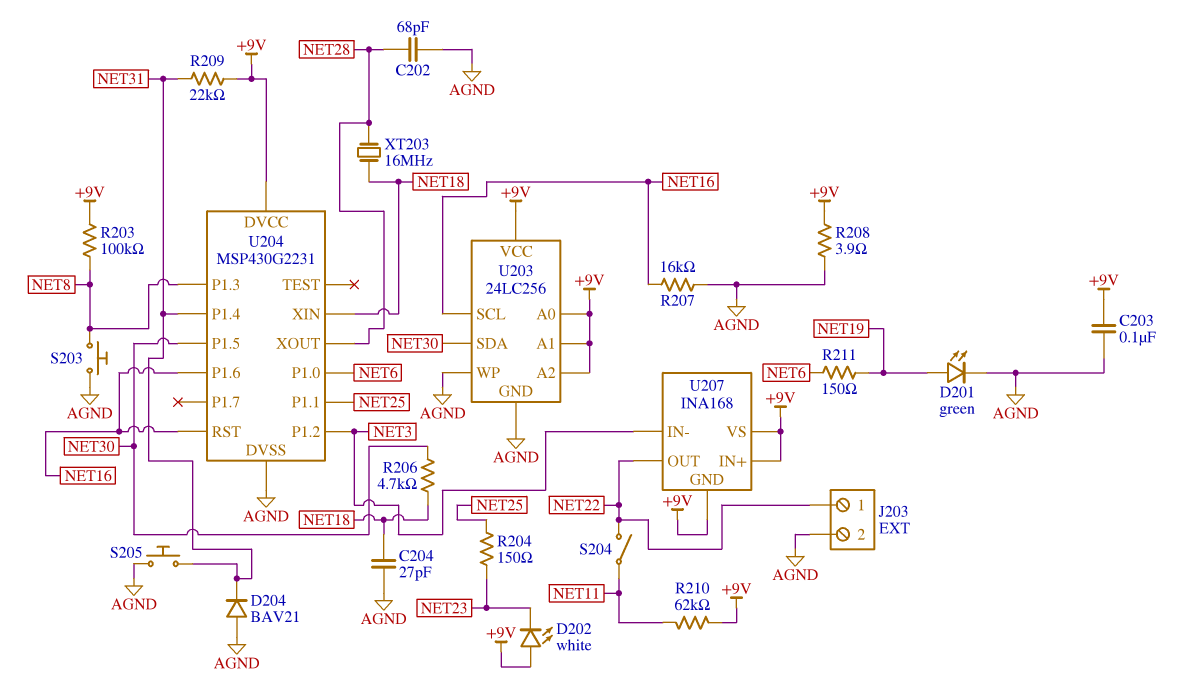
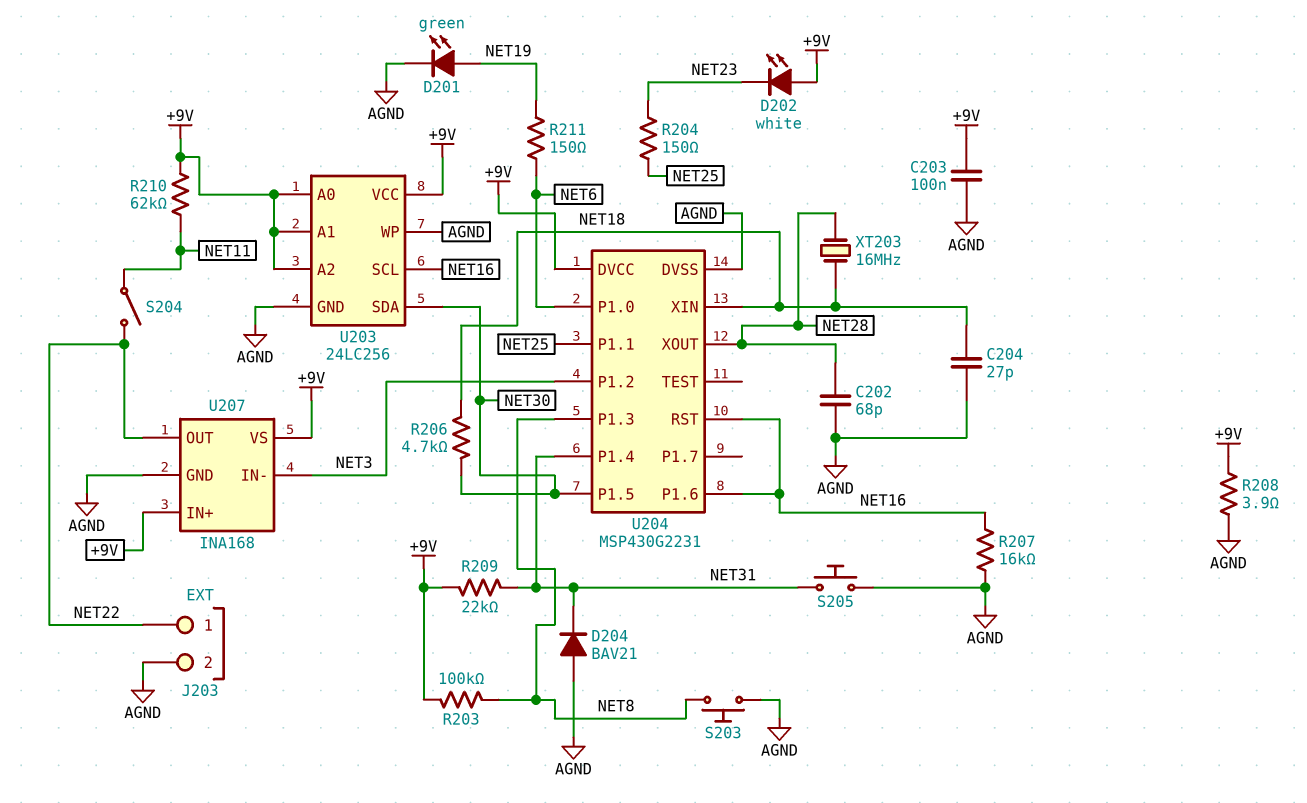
U207 pin GND: +9V -> AGND

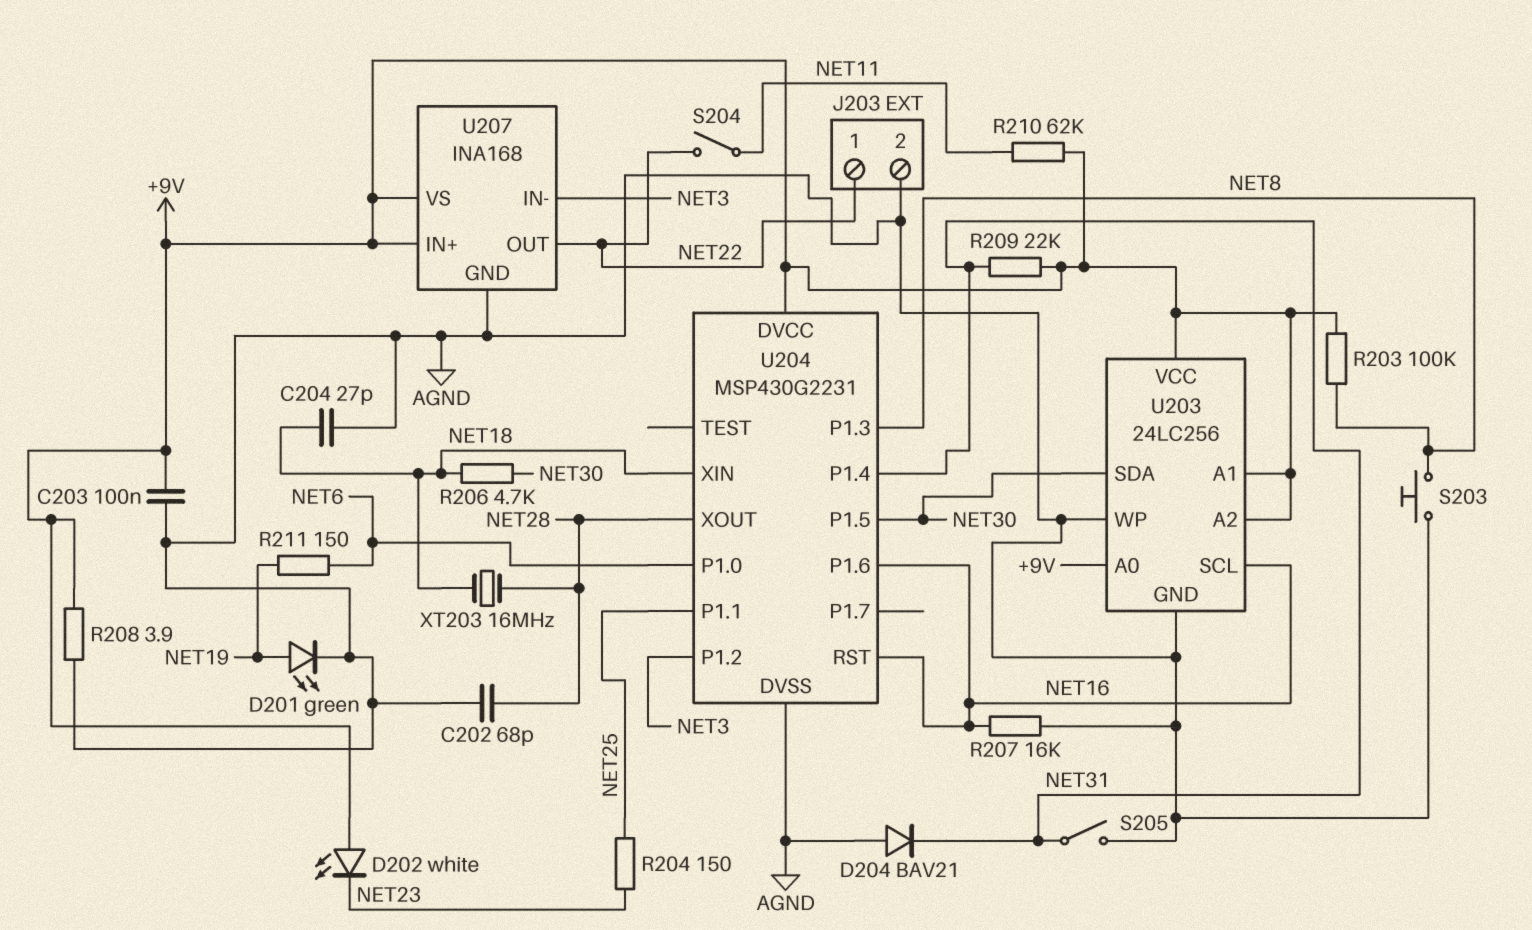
S205: button (AGND, NET31) -> switch (AGND, NET31)

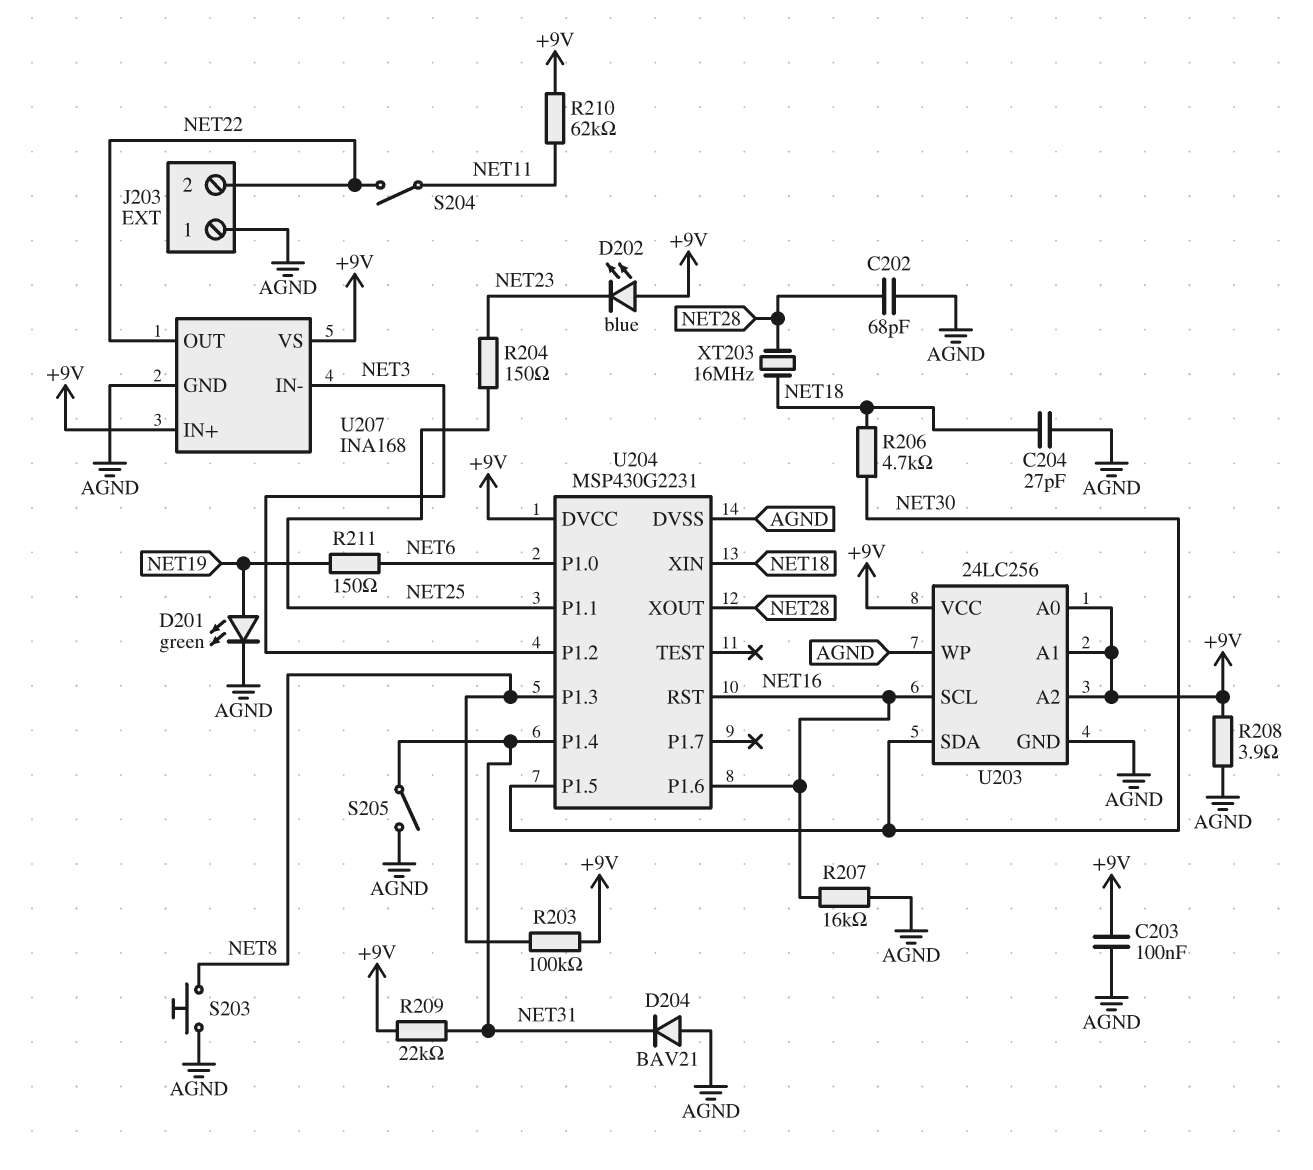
D202: LED white (A +9V, K NET23) -> LED blue (A +9V, K NET23)
J203 pin 1: NET22 -> AGND
J203 pin 2: AGND -> NET22

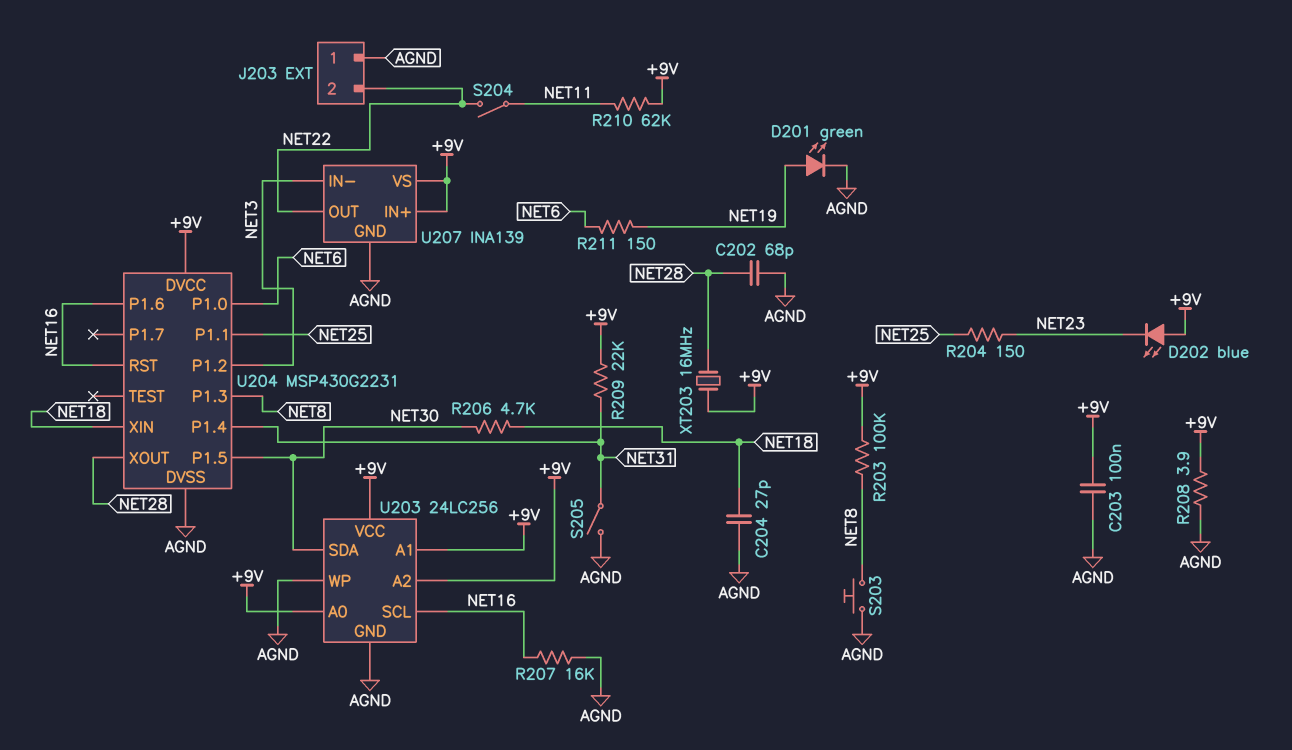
D204: diode BAV21 (A AGND, K NET31) -> none
U207: INA168 -> INA139
XT203: 16MHz (NET18, NET28) -> 16MHz (+9V, NET28)

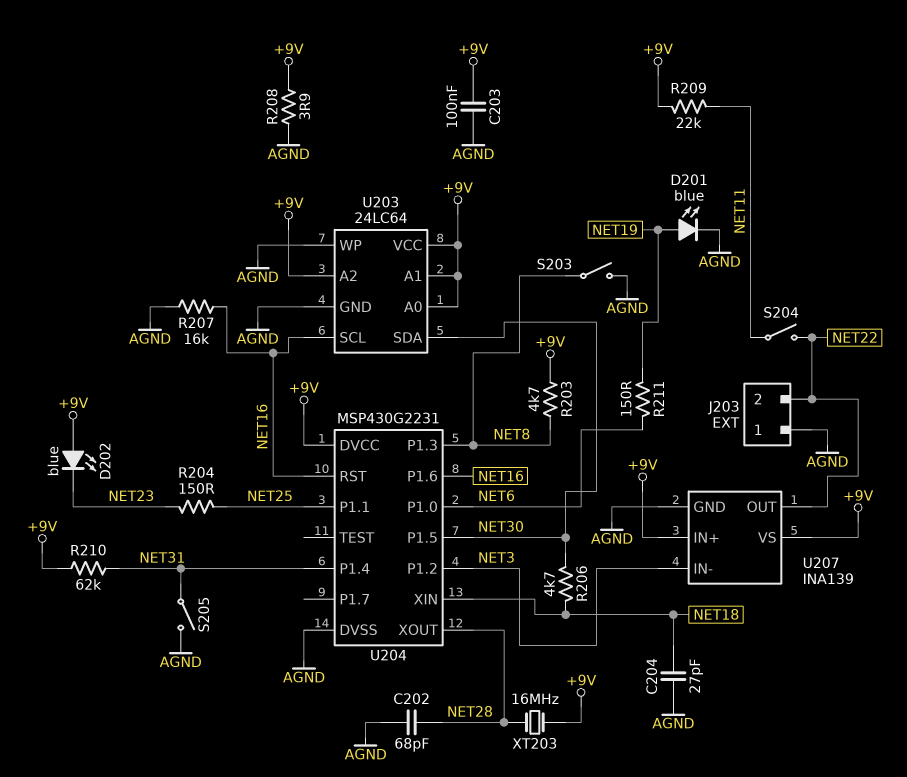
D201: LED green (A NET19, K AGND) -> LED blue (A NET19, K AGND)
R203: 100k (+9V, NET8) -> 4.7k (+9V, NET8)
R209: 22k (+9V, NET31) -> 22k (+9V, NET11)
R210: 62k (+9V, NET11) -> 62k (+9V, NET31)
S203: button (AGND, NET8) -> switch (AGND, NET8)
U203: 24LC256 -> 24LC64

